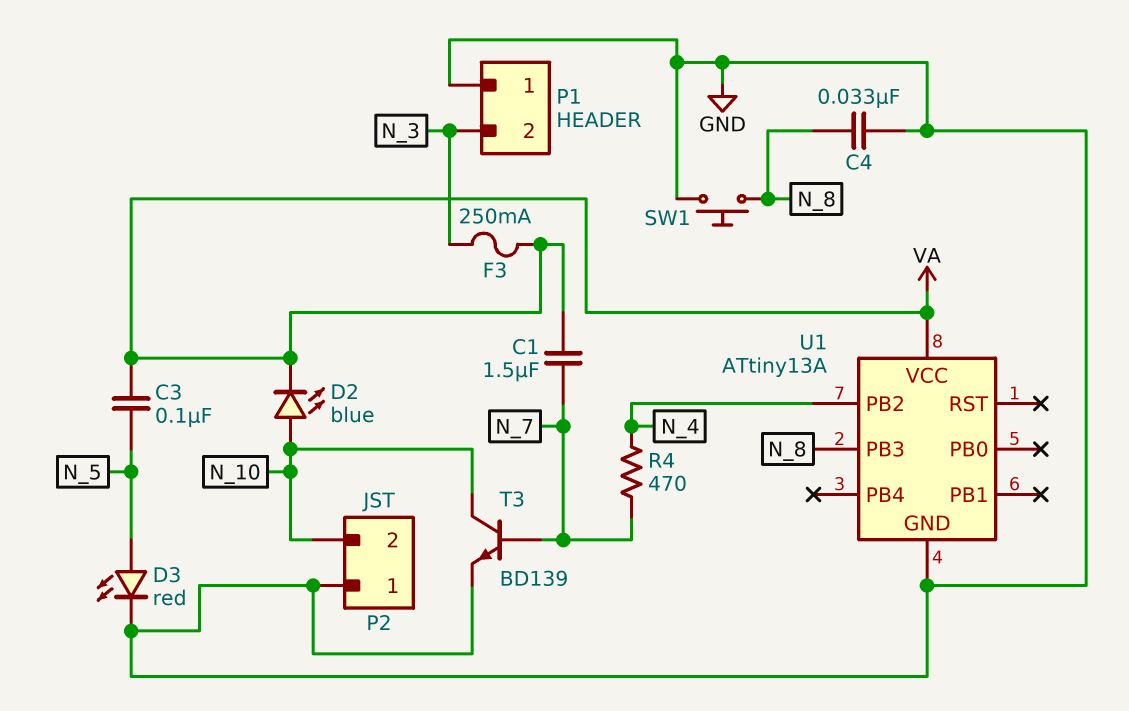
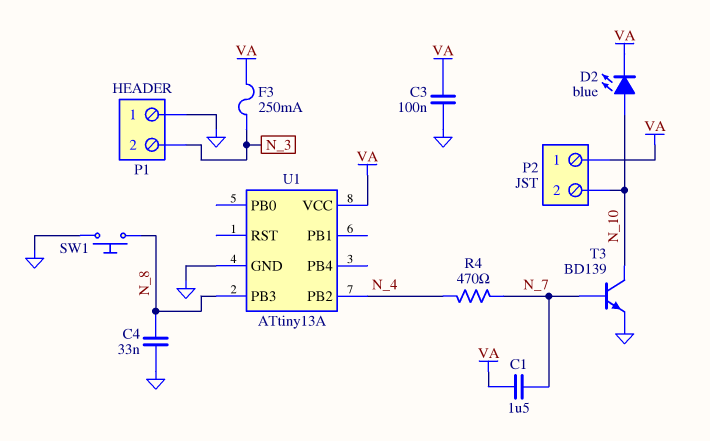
C3: 100nF (N_5, VA) -> 100nF (GND, VA)
D3: LED red (A N_5, K GND) -> none
P2 pin 1: GND -> VA

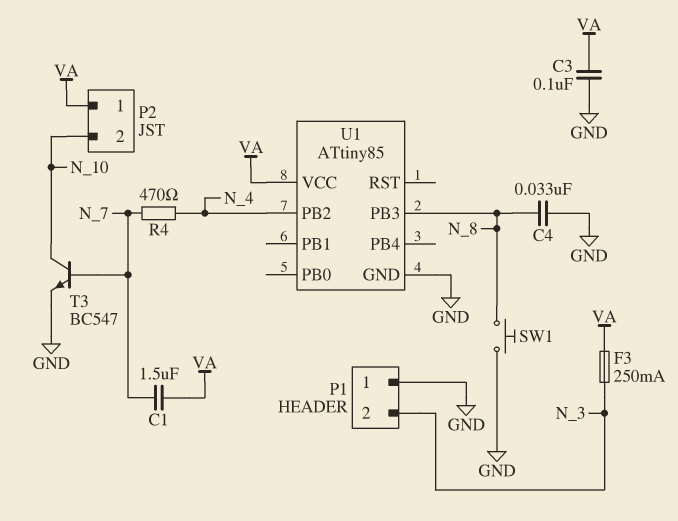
D2: LED blue (A N_10, K VA) -> none
T3: NPN BD139 (B N_7, C N_10, E GND) -> NPN BC547 (B N_7, C N_10, E GND)
U1: ATtiny13A -> ATtiny85

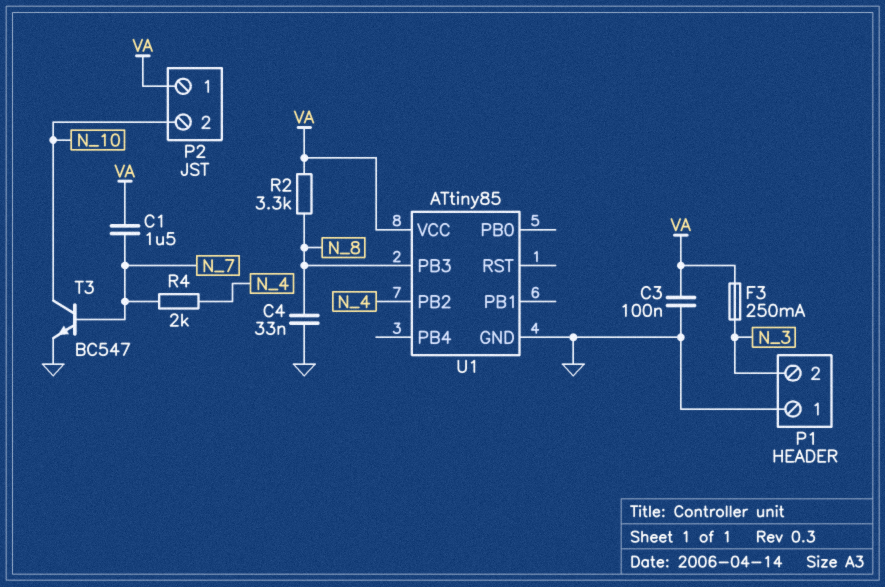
R2: none -> 3.3k (N_8, VA)
R4: 470 (N_4, N_7) -> 2k (N_4, N_7)
SW1: button (GND, N_8) -> none

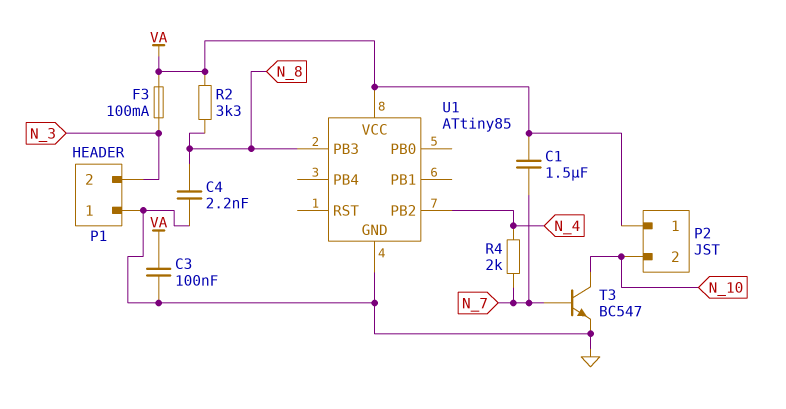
C4: 33nF (GND, N_8) -> 2.2nF (GND, N_8)
F3: 250mA (N_3, VA) -> 100mA (N_3, VA)

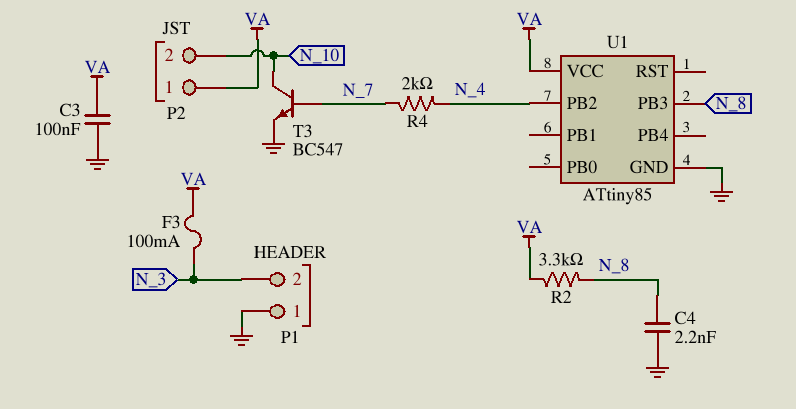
C1: 1.5uF (N_7, VA) -> none

